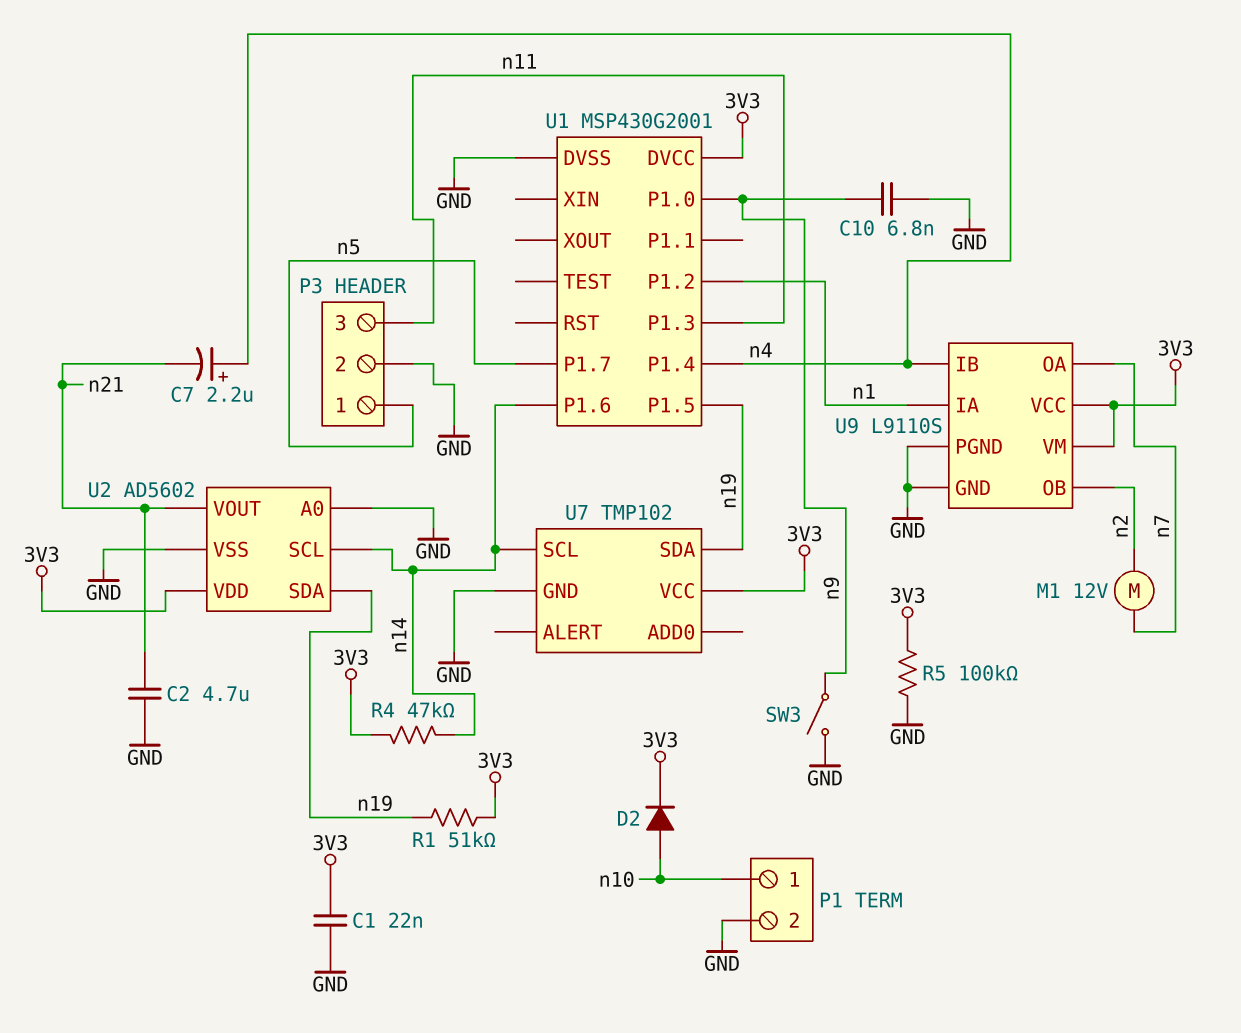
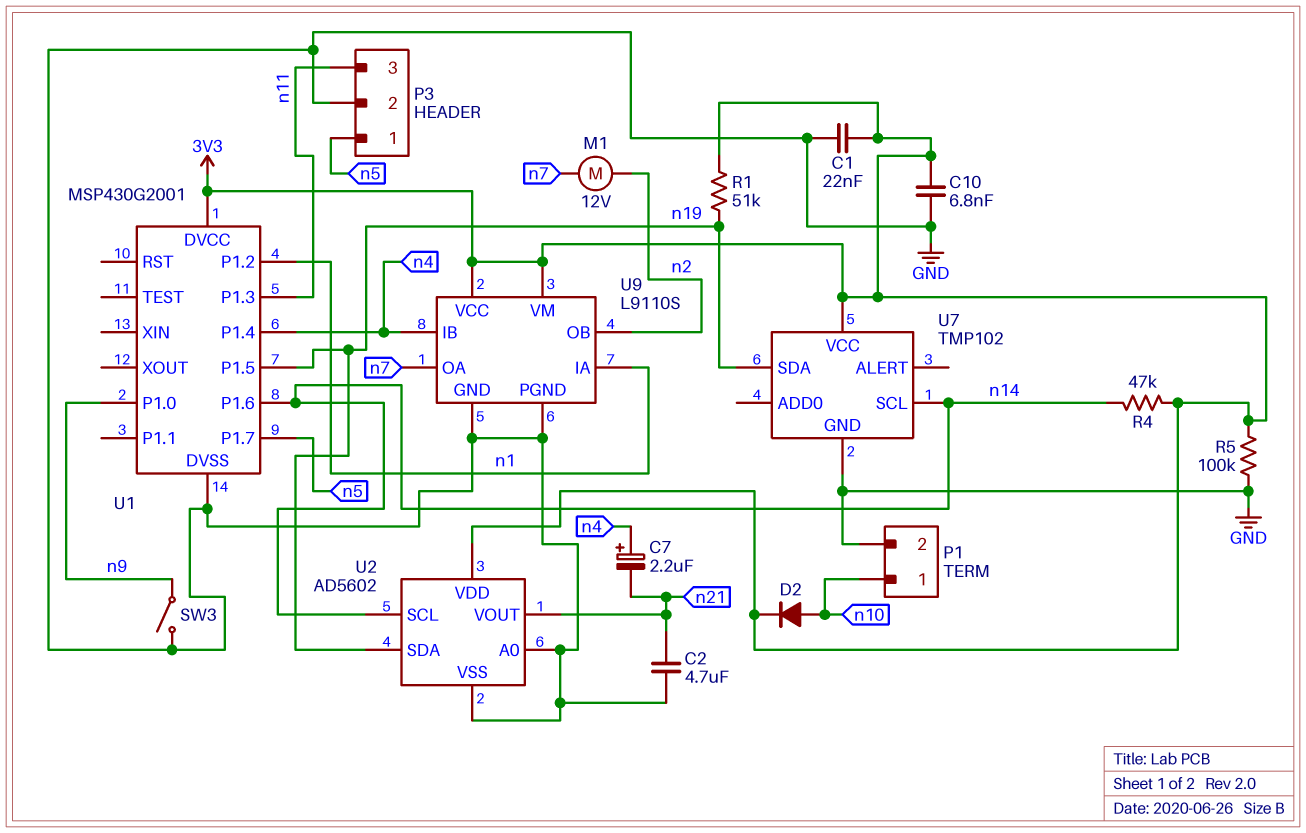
C10: 6.8nF (GND, n9) -> 6.8nF (3V3, GND)

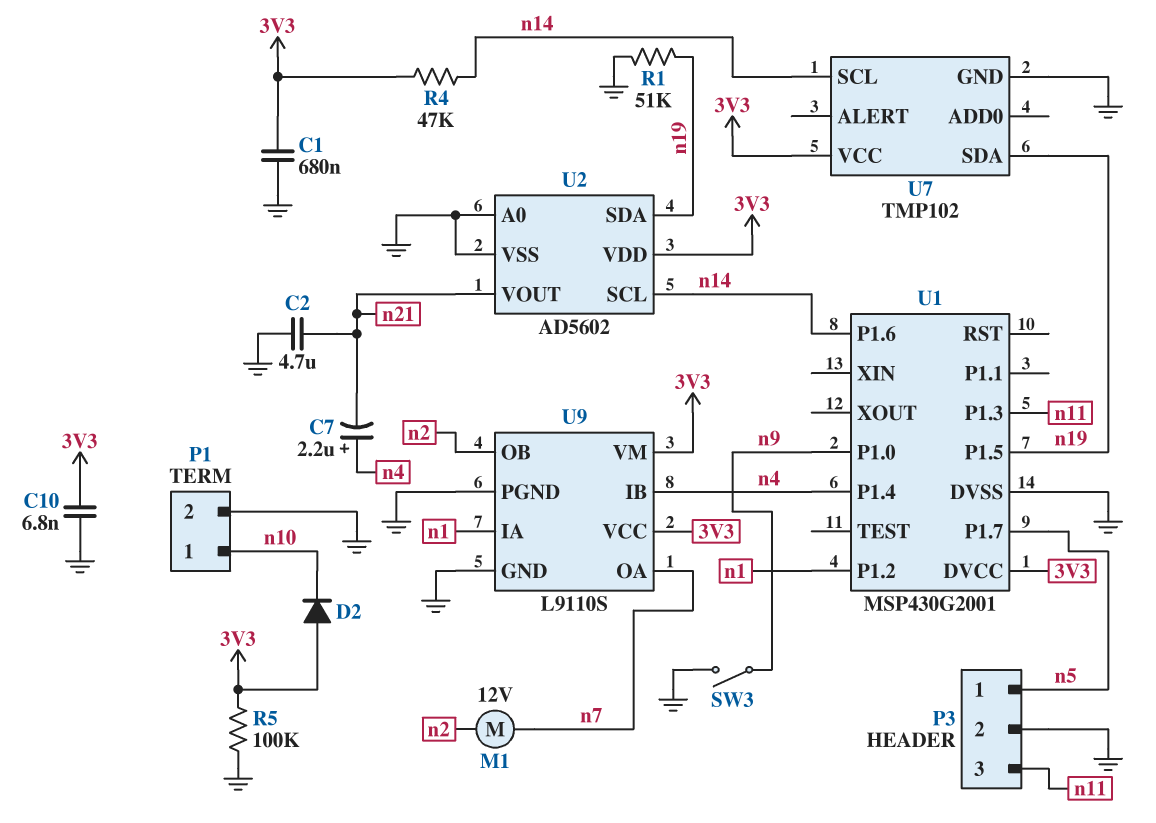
C1: 22nF (3V3, GND) -> 680nF (3V3, GND)
D2: diode (A n10, K 3V3) -> diode (A 3V3, K n10)
R1: 51k (3V3, n19) -> 51k (GND, n19)

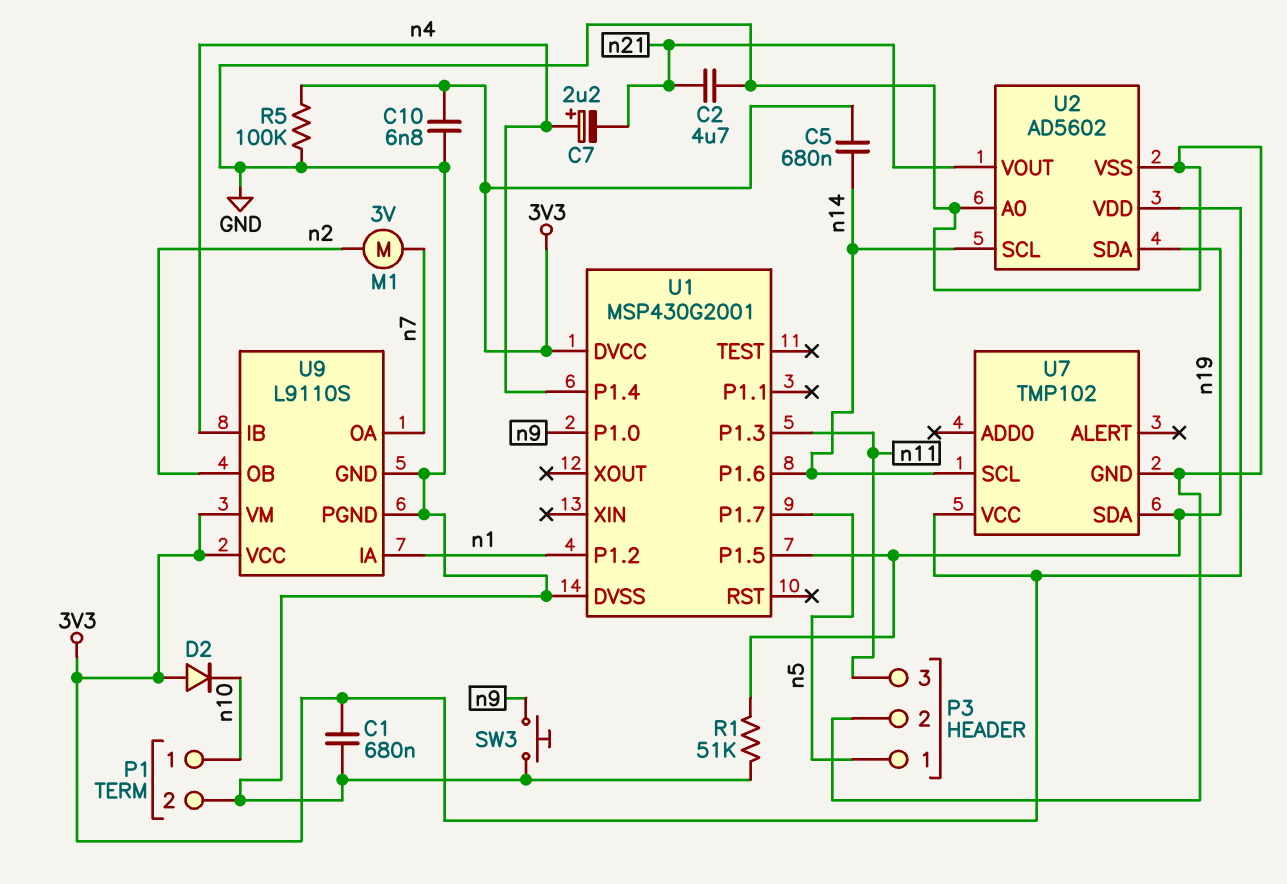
C5: none -> 680nF (3V3, n14)
M1: motor 12V (n2, n7) -> motor 3V (n2, n7)
R4: 47k (3V3, n14) -> none
SW3: switch (GND, n9) -> button (GND, n9)

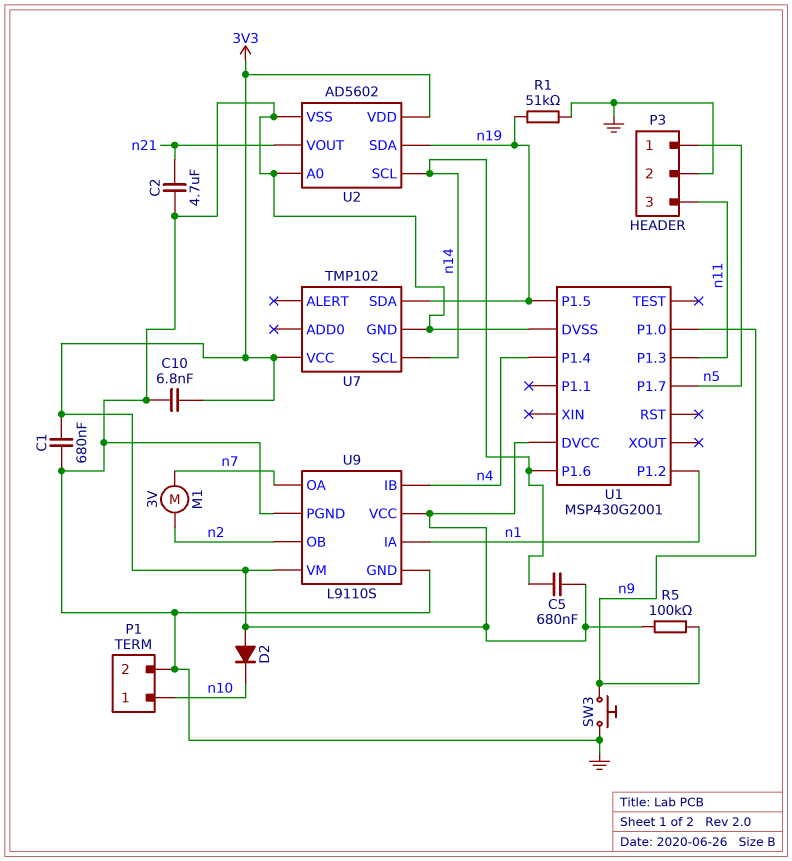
C7: 2.2uF (plus n4, minus n21) -> none
R5: 100k (3V3, GND) -> 100k (3V3, n9)

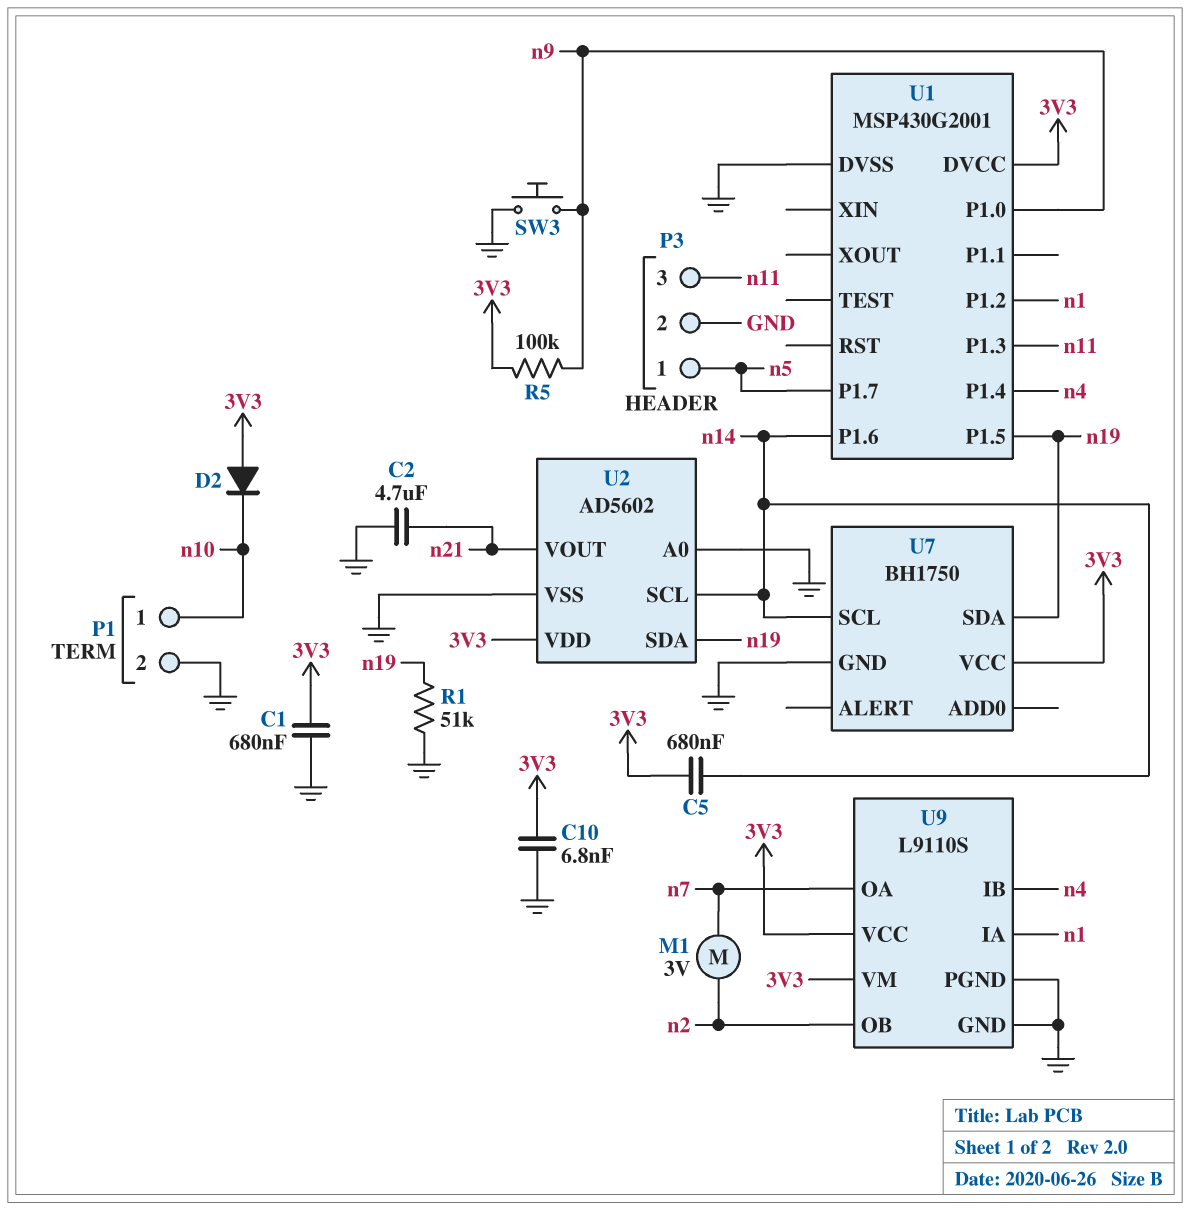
U7: TMP102 -> BH1750

